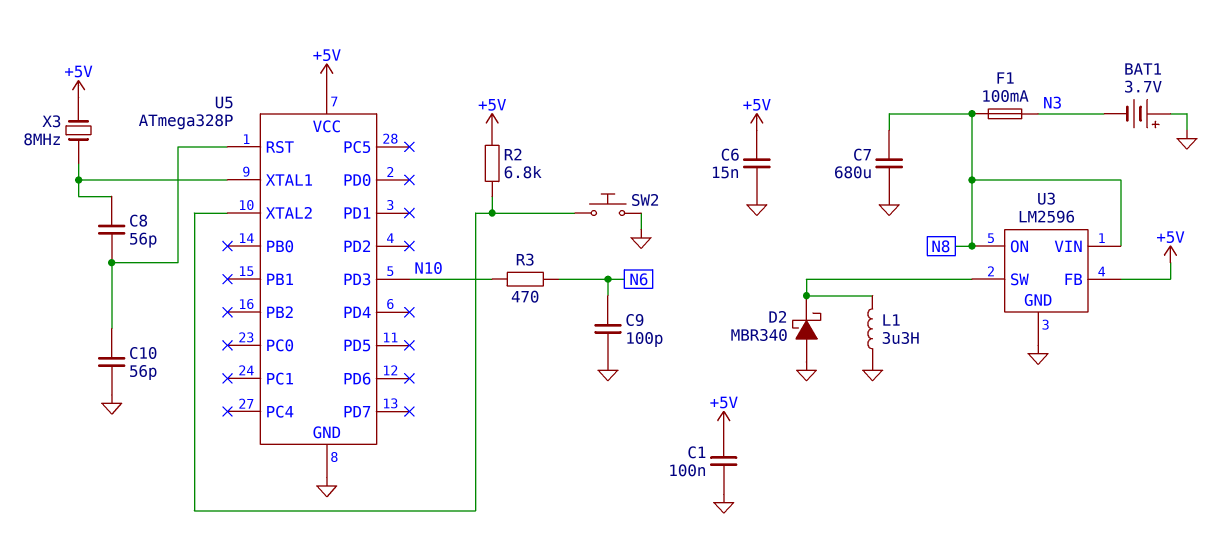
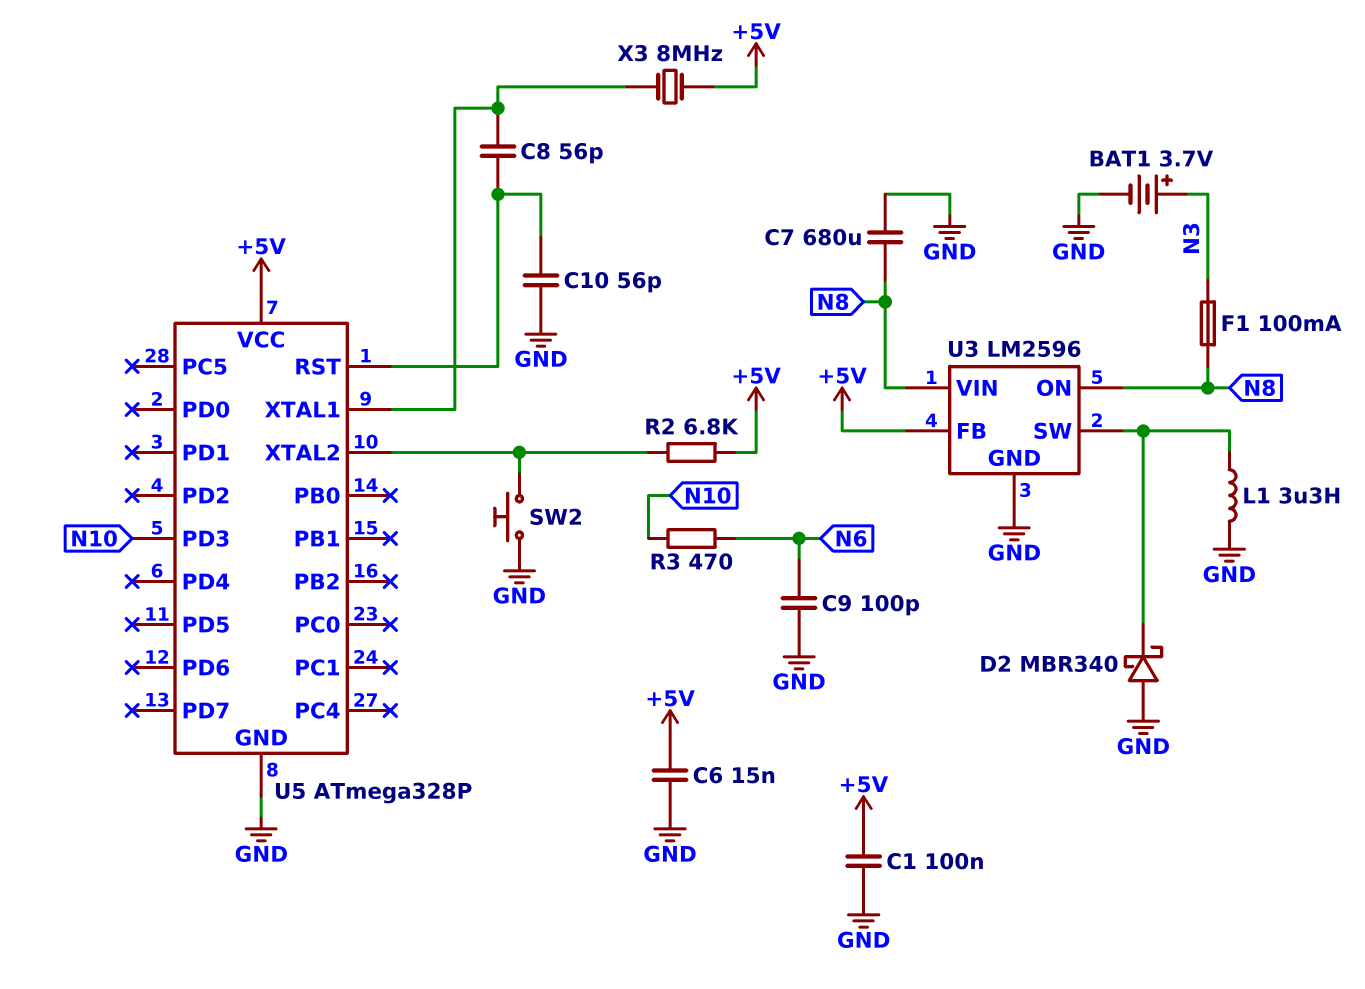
BAT1: 3.7V (plus GND, minus N3) -> 3.7V (plus N3, minus GND)

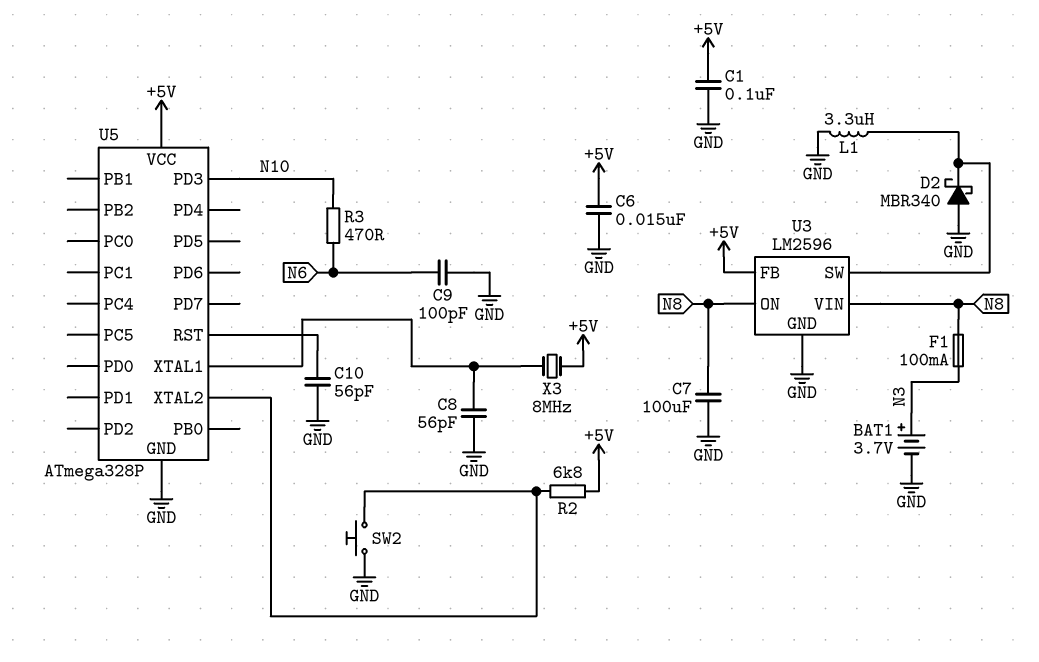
C7: 680uF (GND, N8) -> 100uF (GND, N8)
C8: 56pF (U5/RST, U5/XTAL1) -> 56pF (GND, U5/XTAL1)

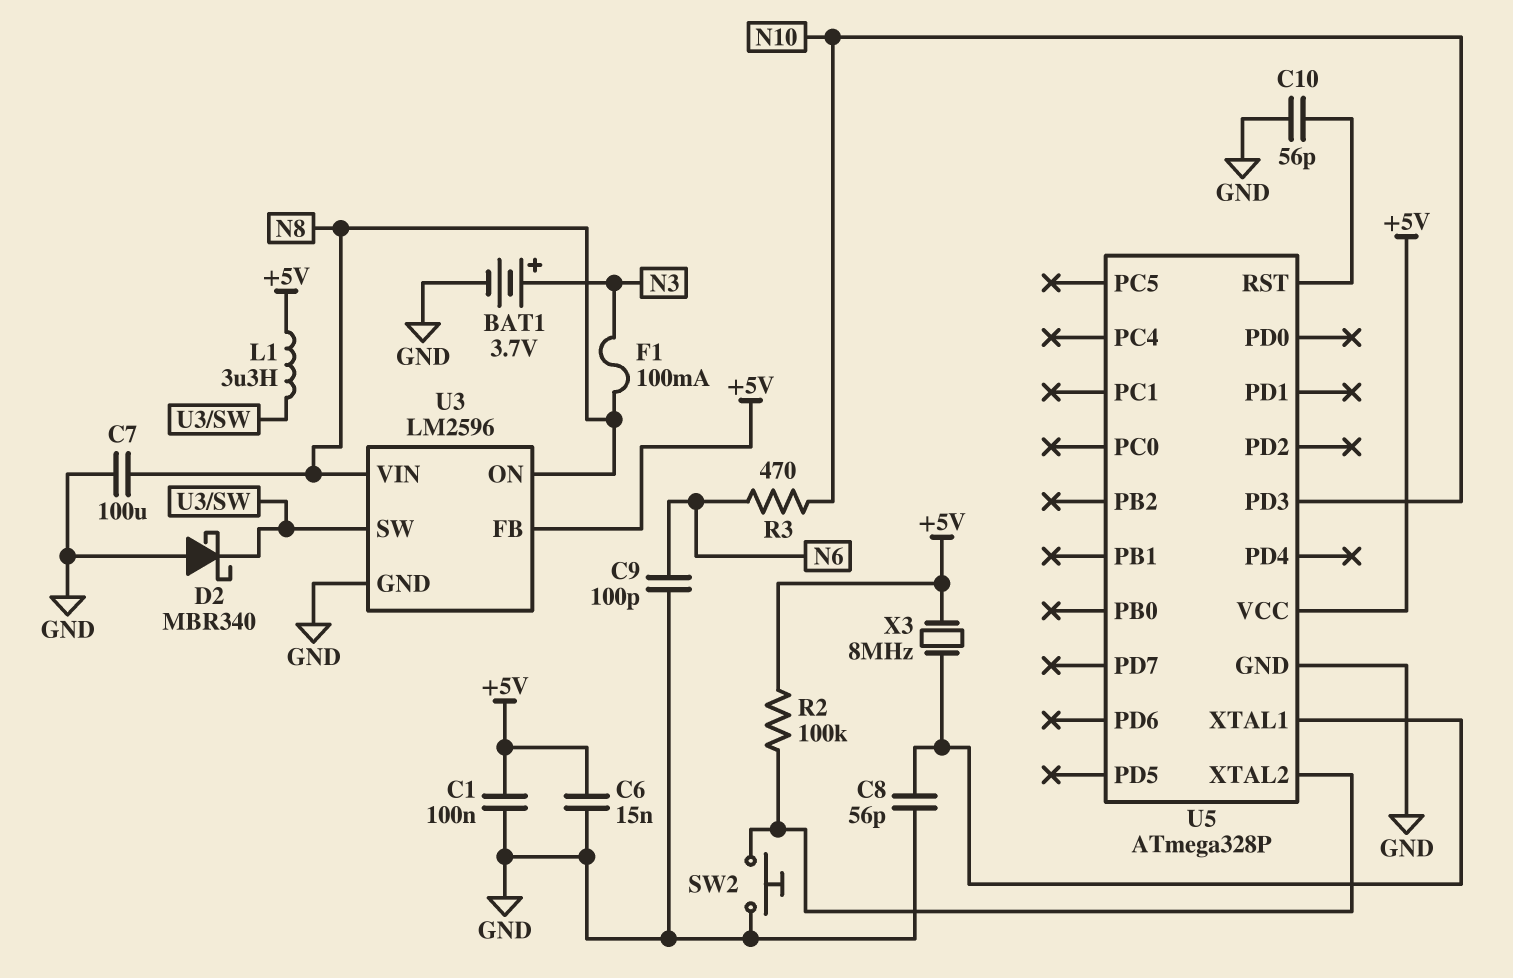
L1: 3.3uH (GND, U3/SW) -> 3.3uH (+5V, U3/SW)
R2: 6.8k (+5V, U5/XTAL2) -> 100k (+5V, U5/XTAL2)

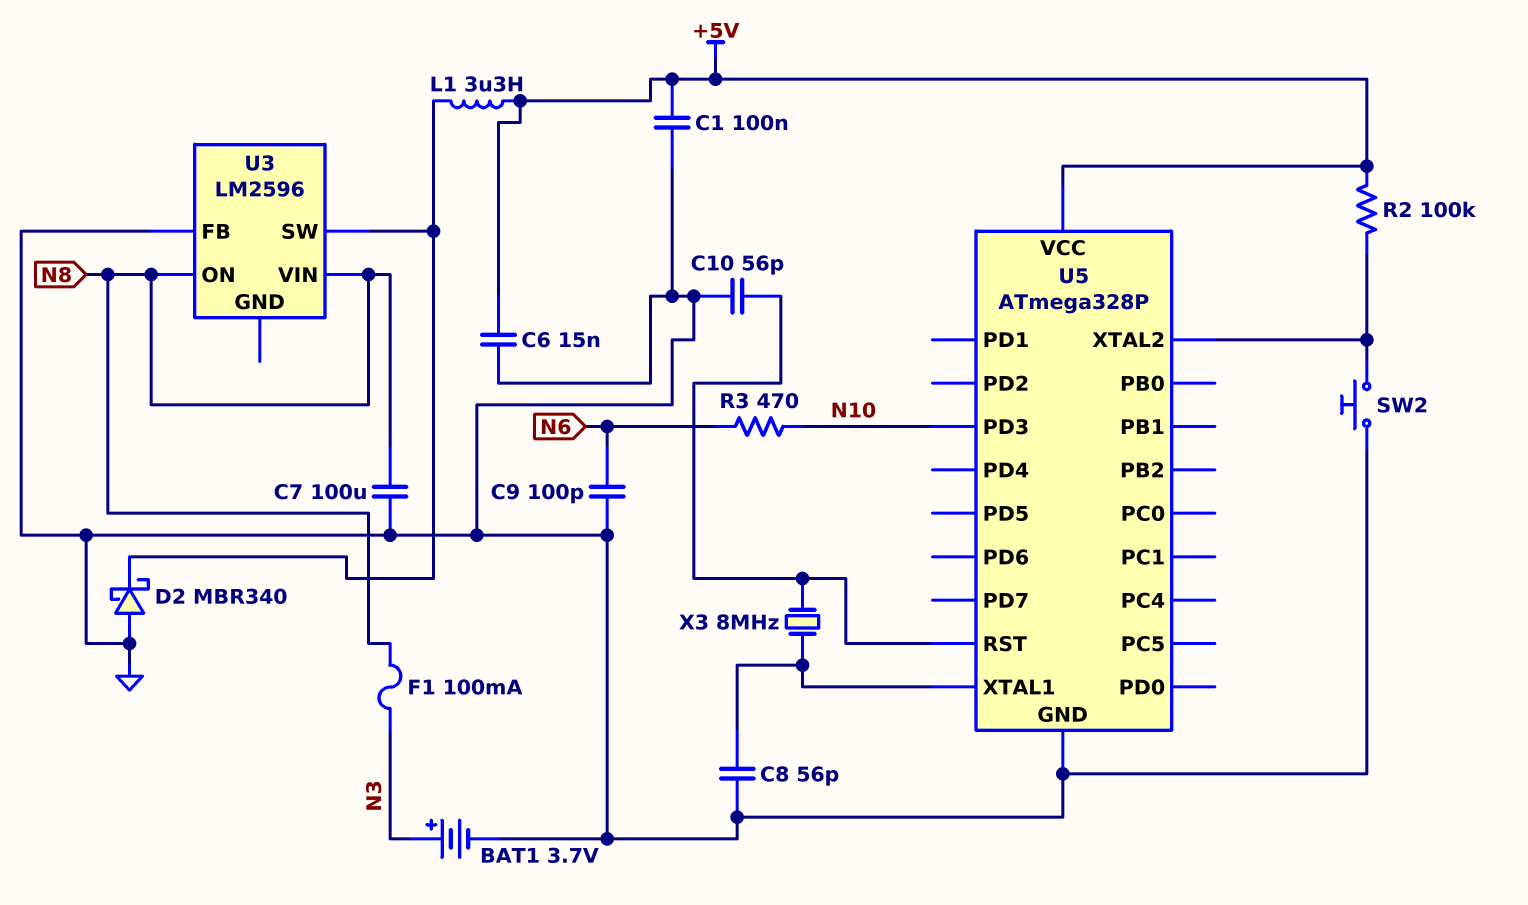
U3 pin FB: +5V -> GND
U3 pin GND: GND -> none
X3: 8MHz (+5V, U5/XTAL1) -> 8MHz (U5/RST, U5/XTAL1)

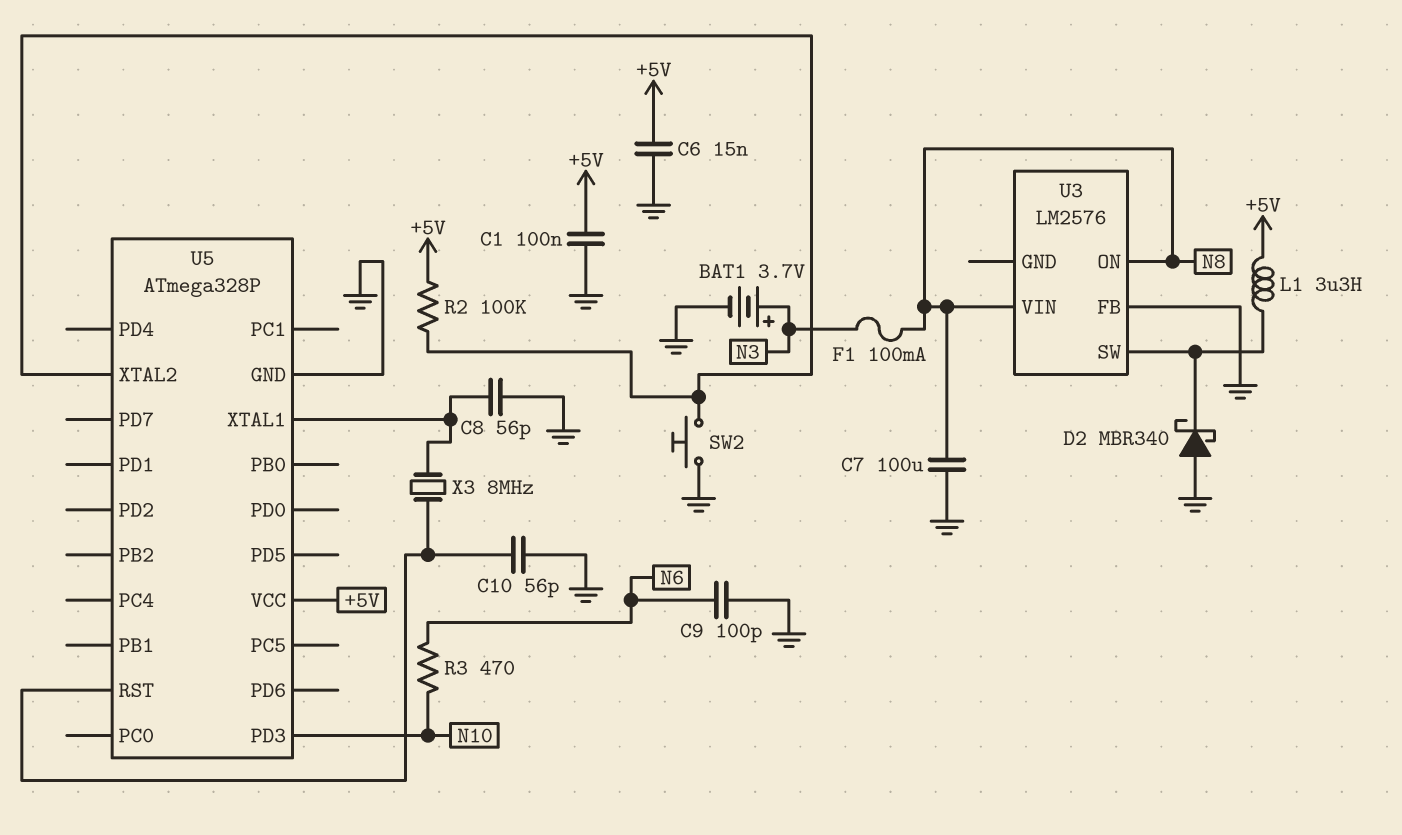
U3: LM2596 -> LM2576

